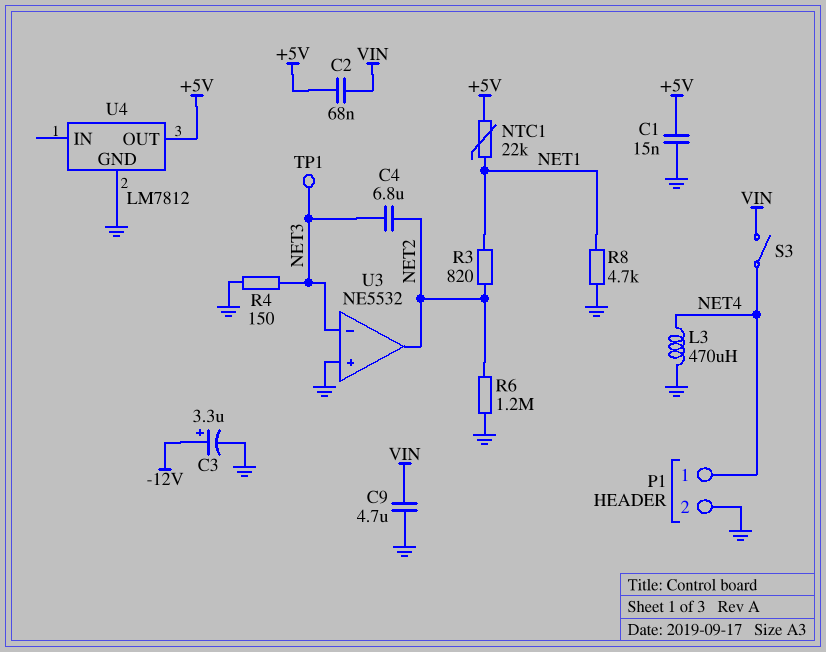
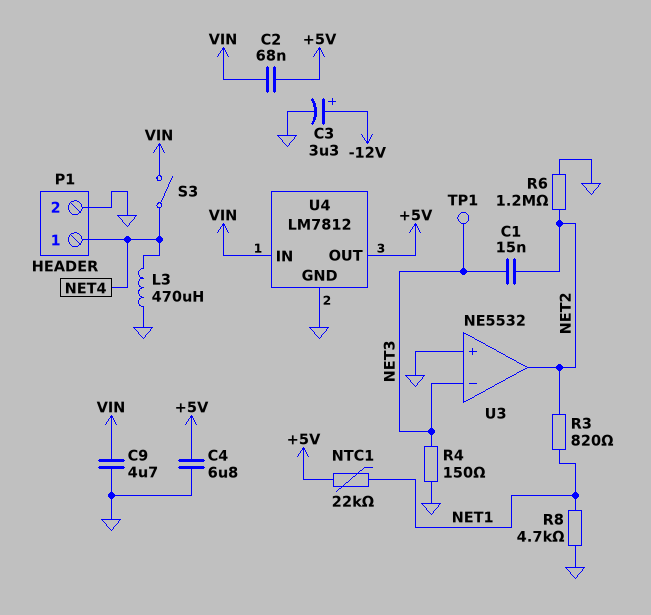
C1: 15nF (+5V, GND) -> 15nF (NET2, NET3)
C4: 6.8uF (NET2, NET3) -> 6.8uF (+5V, GND)
U4 pin IN: none -> VIN

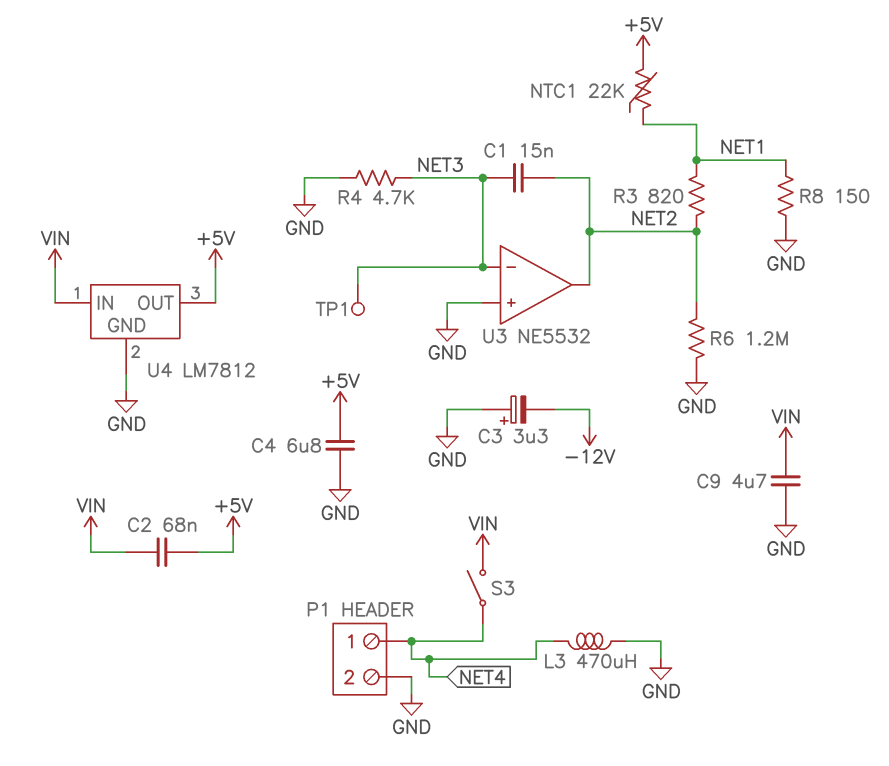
C3: 3.3uF (plus -12V, minus GND) -> 3.3uF (plus GND, minus -12V)
R4: 150 (GND, NET3) -> 4.7k (GND, NET3)
R8: 4.7k (GND, NET1) -> 150 (GND, NET1)

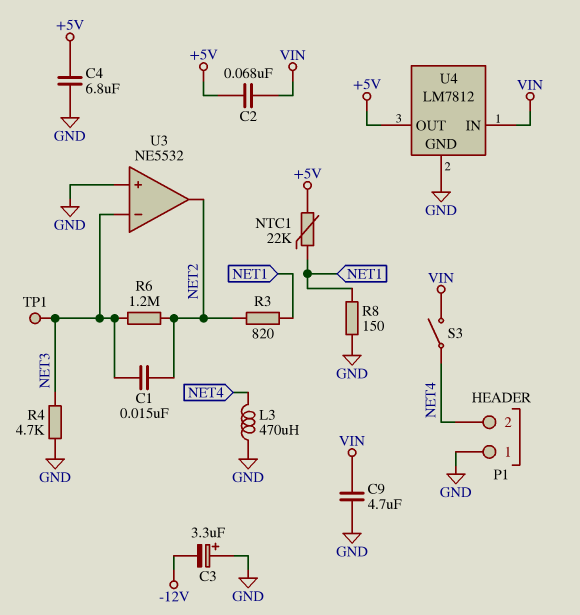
P1 pin 1: NET4 -> GND
P1 pin 2: GND -> NET4
R6: 1.2M (GND, NET2) -> 1.2M (NET2, NET3)

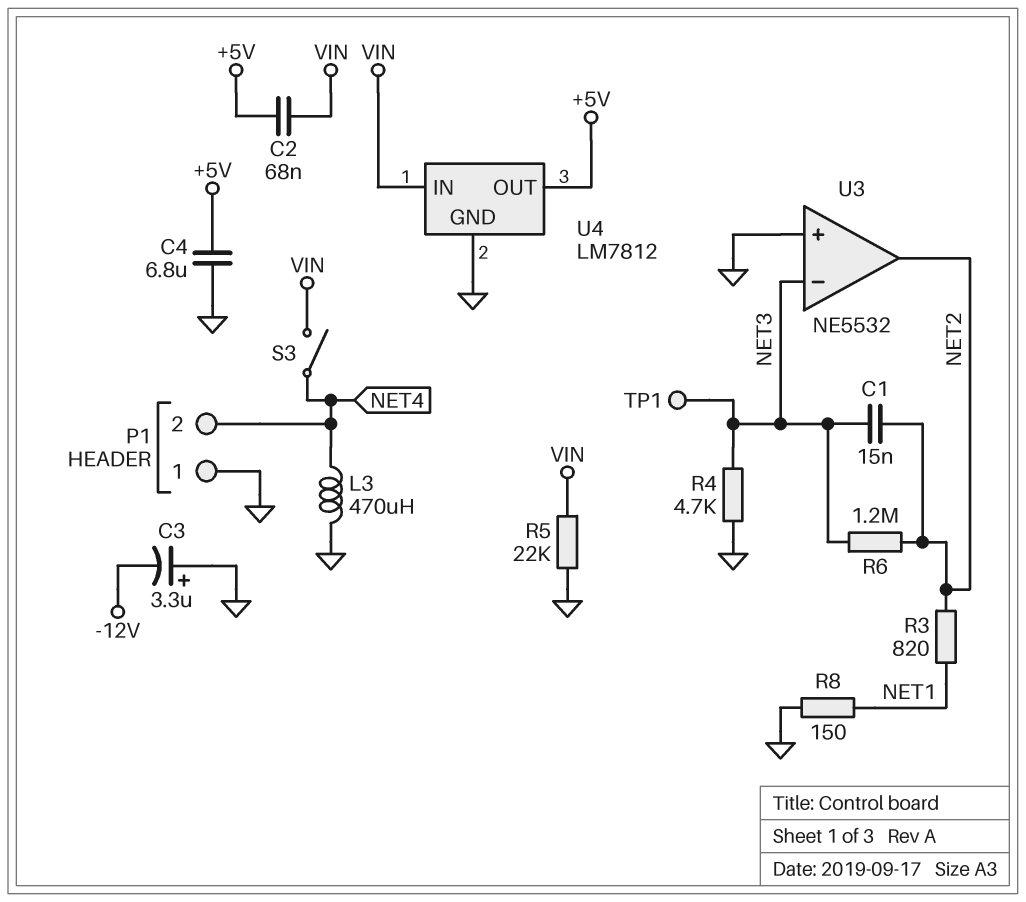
C9: 4.7uF (GND, VIN) -> none
NTC1: 22k (+5V, NET1) -> none
R5: none -> 22k (GND, VIN)

